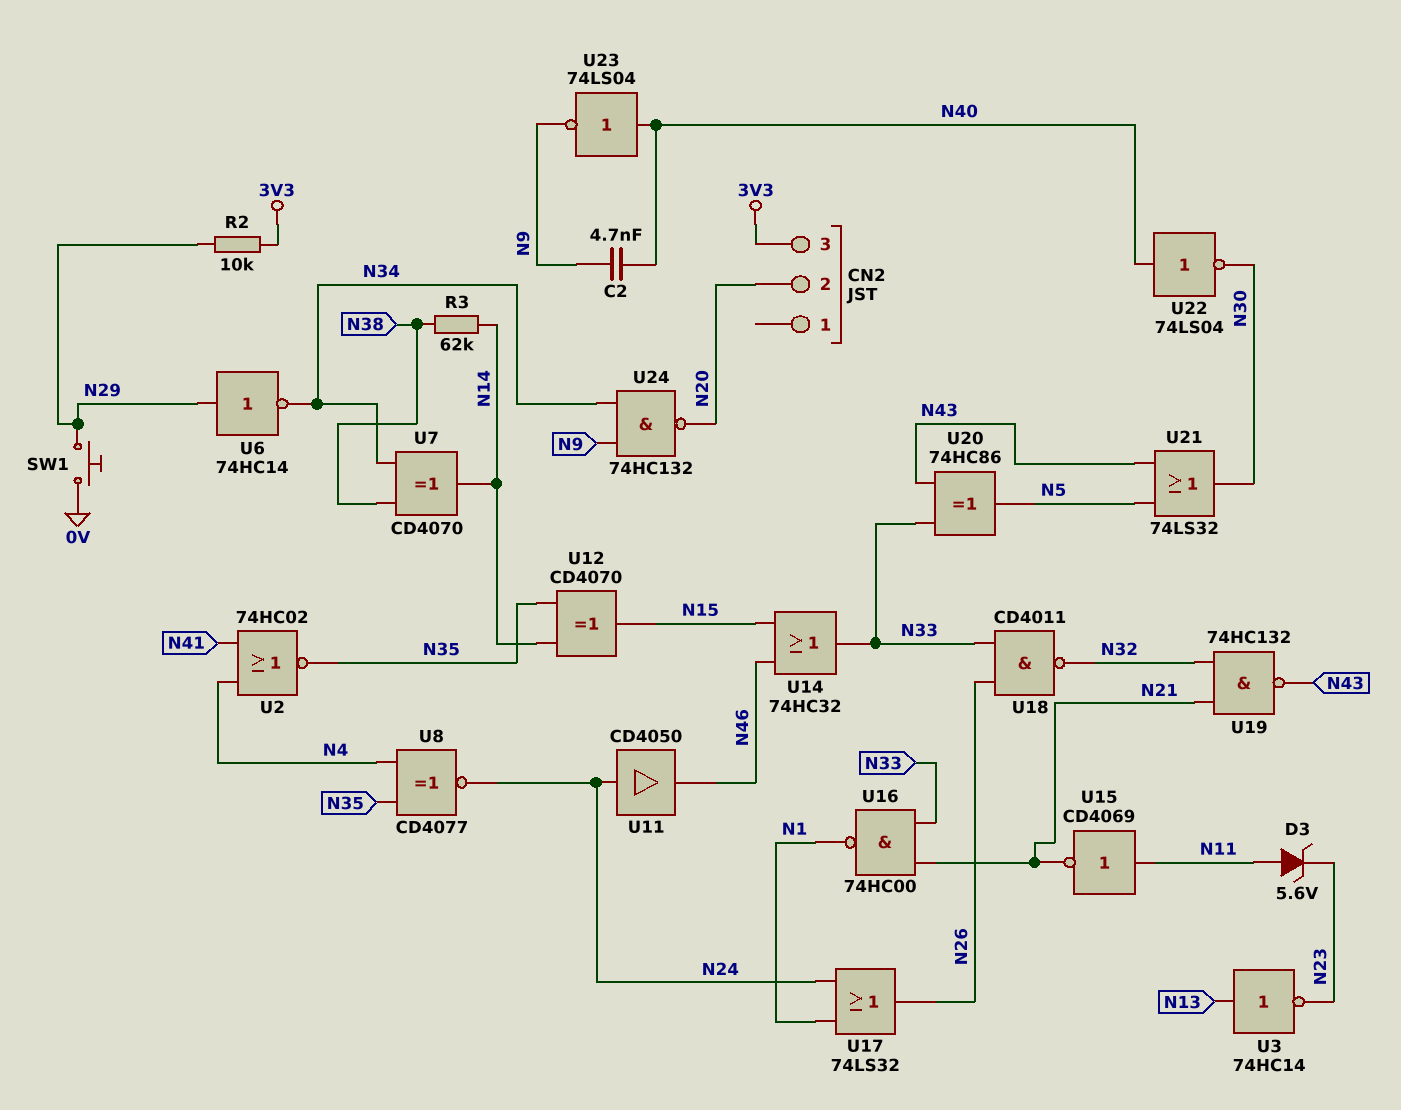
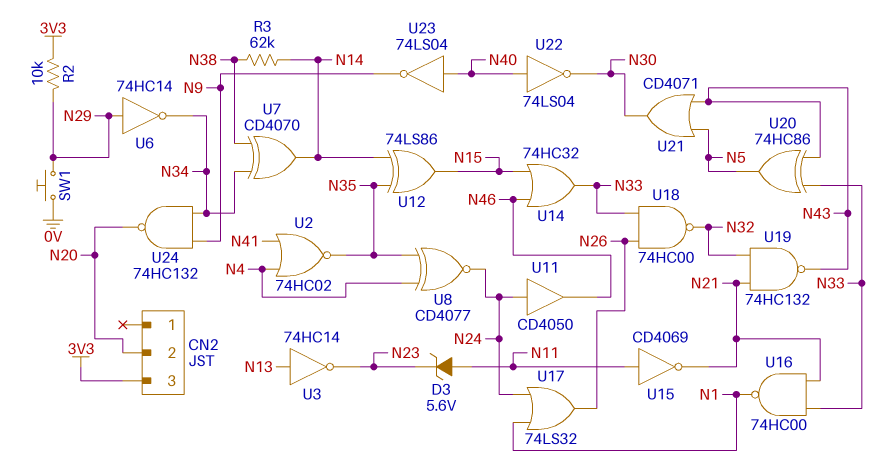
C2: 4.7nF (N9, N40) -> none
U12: XOR CD4070 (in N14, in N35, out N15) -> XOR 74LS86 (in N14, in N35, out N15)
U18: NAND CD4011 (in N26, in N33, out N32) -> NAND 74HC00 (in N26, in N33, out N32)
U21: OR 74LS32 (in N5, in N43, out N30) -> OR CD4071 (in N5, in N43, out N30)

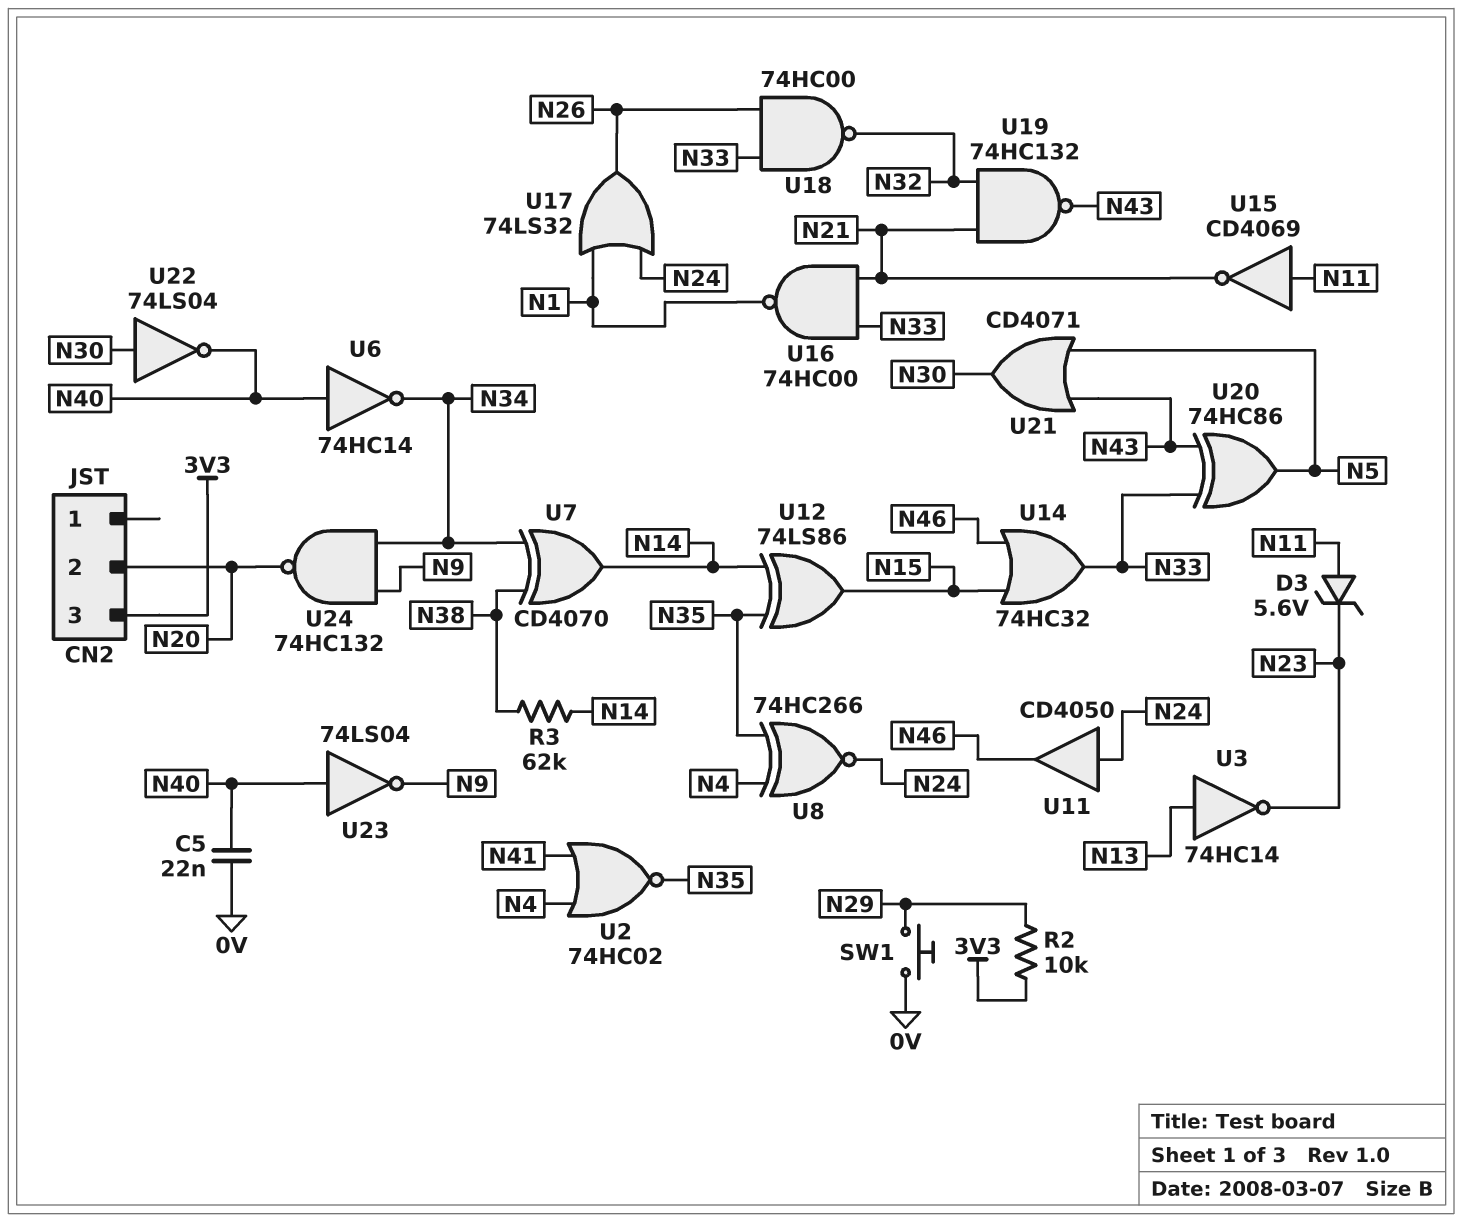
C5: none -> 22nF (0V, N40)
U6: NOT 74HC14 (in N29, out N34) -> NOT 74HC14 (in N40, out N34)
U8: XNOR CD4077 (in N4, in N35, out N24) -> XNOR 74HC266 (in N4, in N35, out N24)
U22: NOT 74LS04 (in N40, out N30) -> NOT 74LS04 (in N30, out N40)

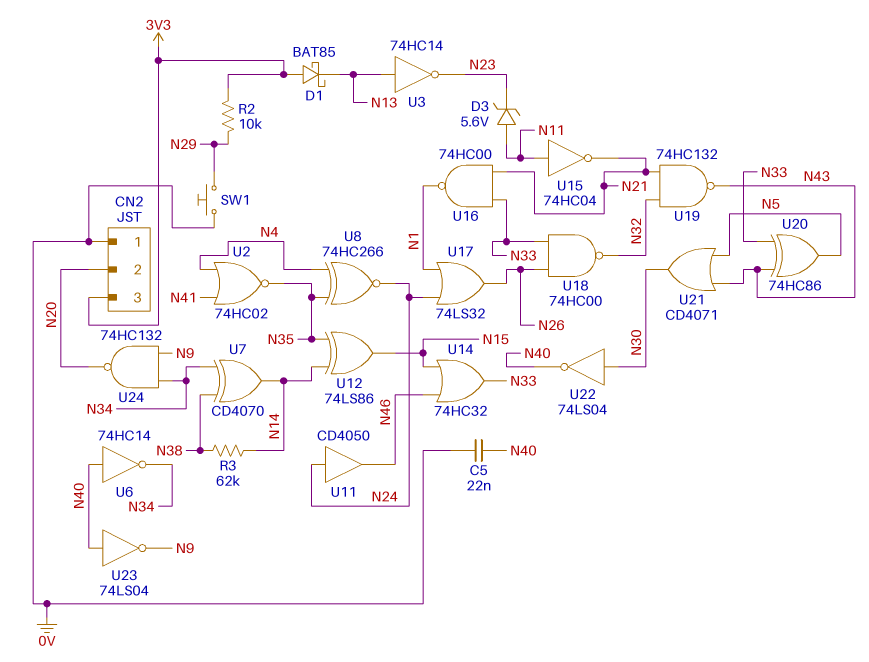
CN2 pin 1: none -> 0V
D1: none -> schottky BAT85 (A 3V3, K N13)
U15: NOT CD4069 (in N11, out N21) -> NOT 74HC04 (in N11, out N21)

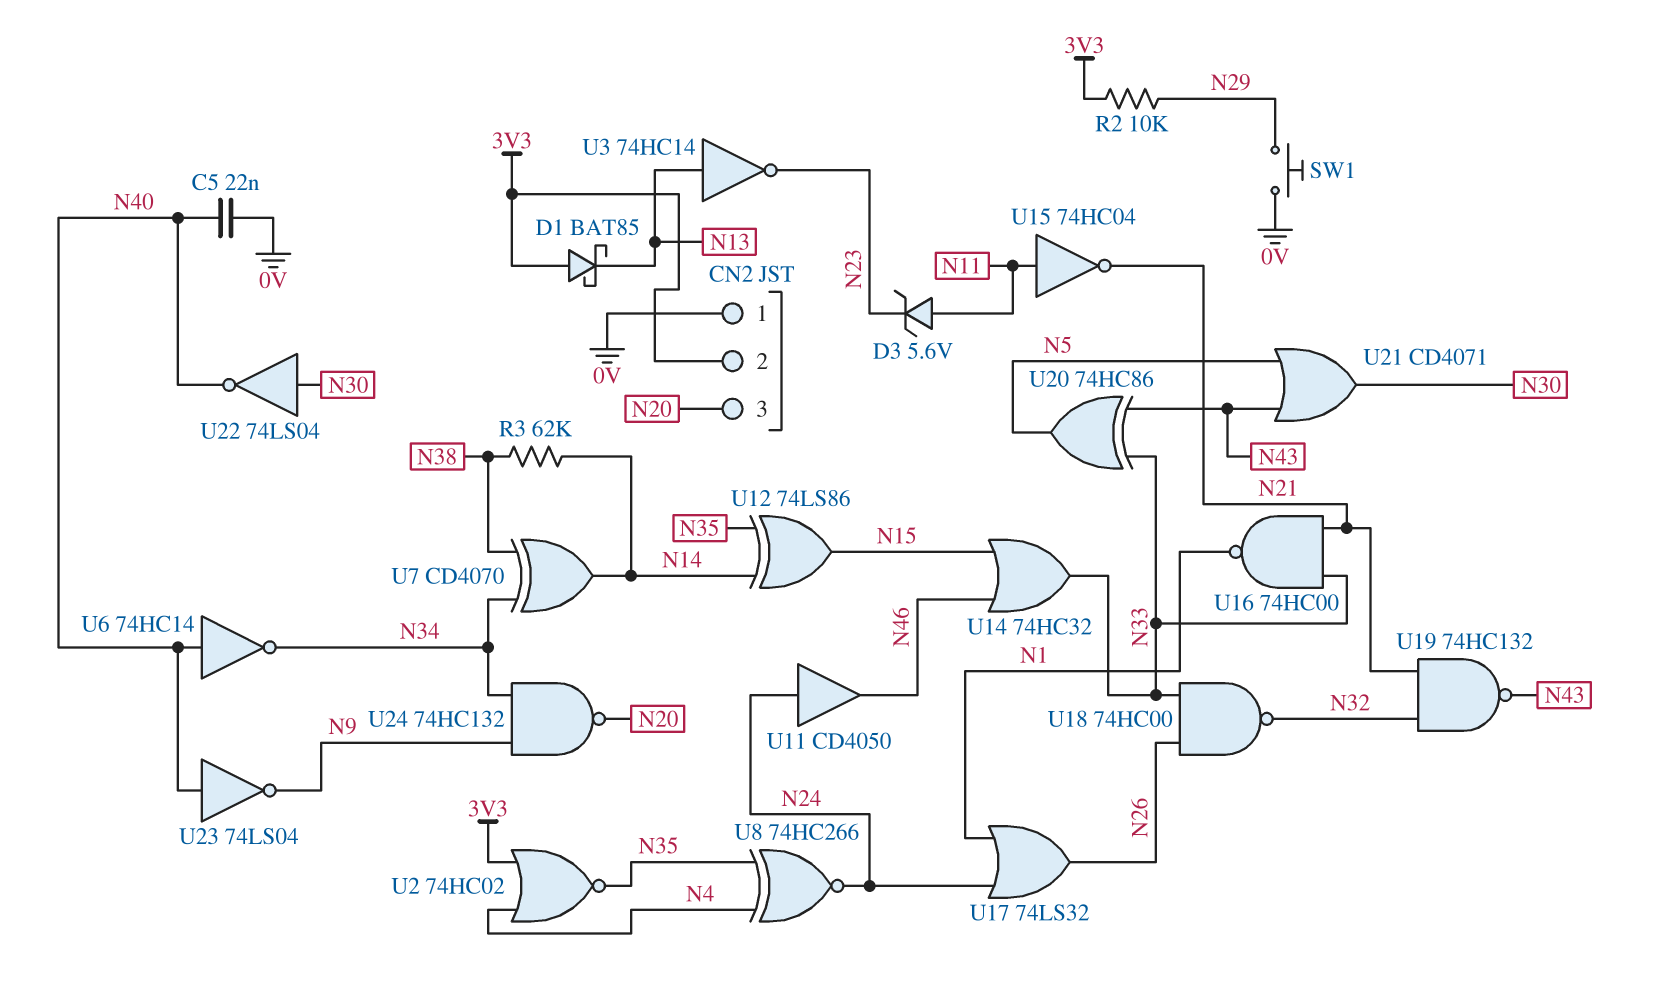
CN2 pin 2: N20 -> 3V3
CN2 pin 3: 3V3 -> N20
U2: NOR 74HC02 (in N4, in N41, out N35) -> NOR 74HC02 (in 3V3, in N4, out N35)

